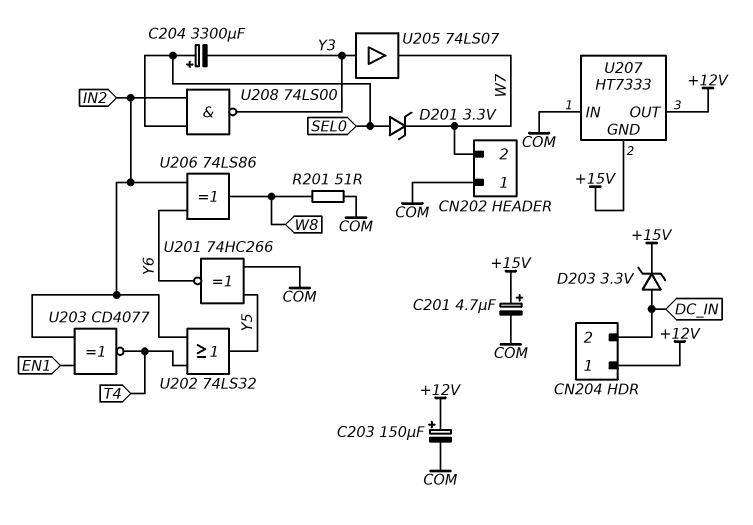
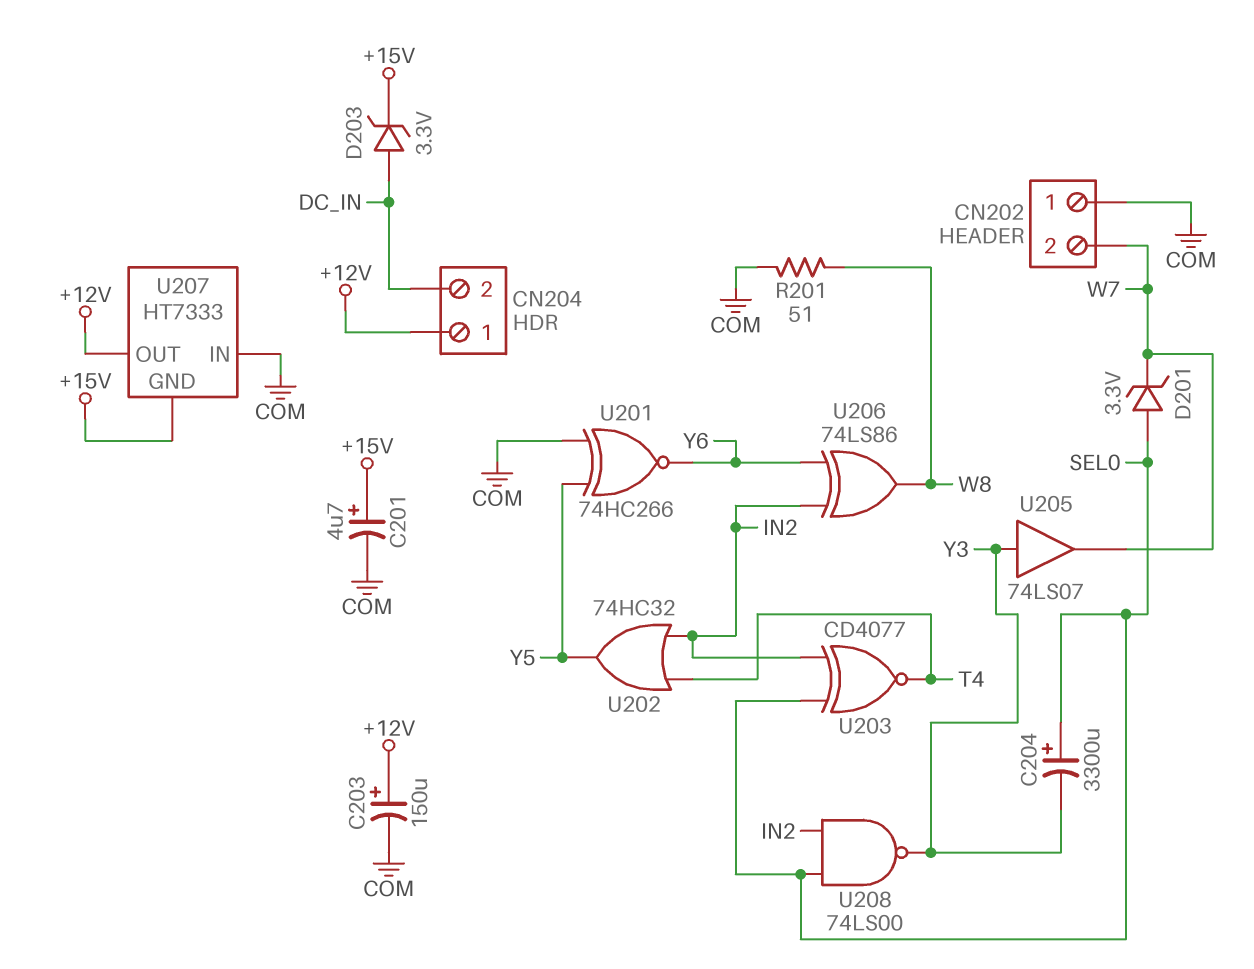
U202: OR 74LS32 (in IN2, in T4, out Y5) -> OR 74HC32 (in IN2, in T4, out Y5)
U203: XNOR CD4077 (in EN1, in IN2, out T4) -> XNOR CD4077 (in IN2, in SEL0, out T4)

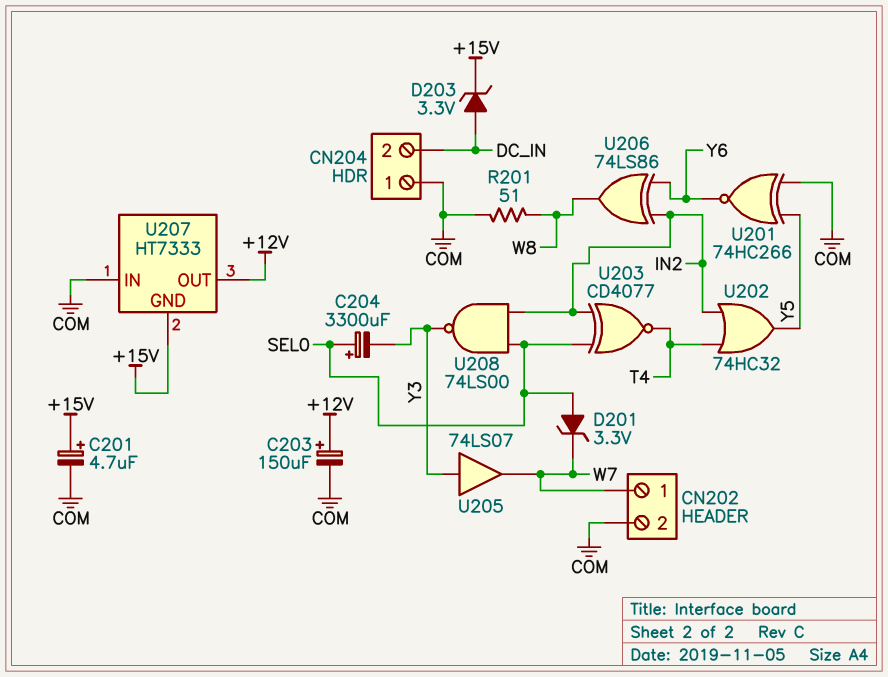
CN202 pin 1: COM -> W7
CN202 pin 2: W7 -> COM
CN204 pin 1: +12V -> COM

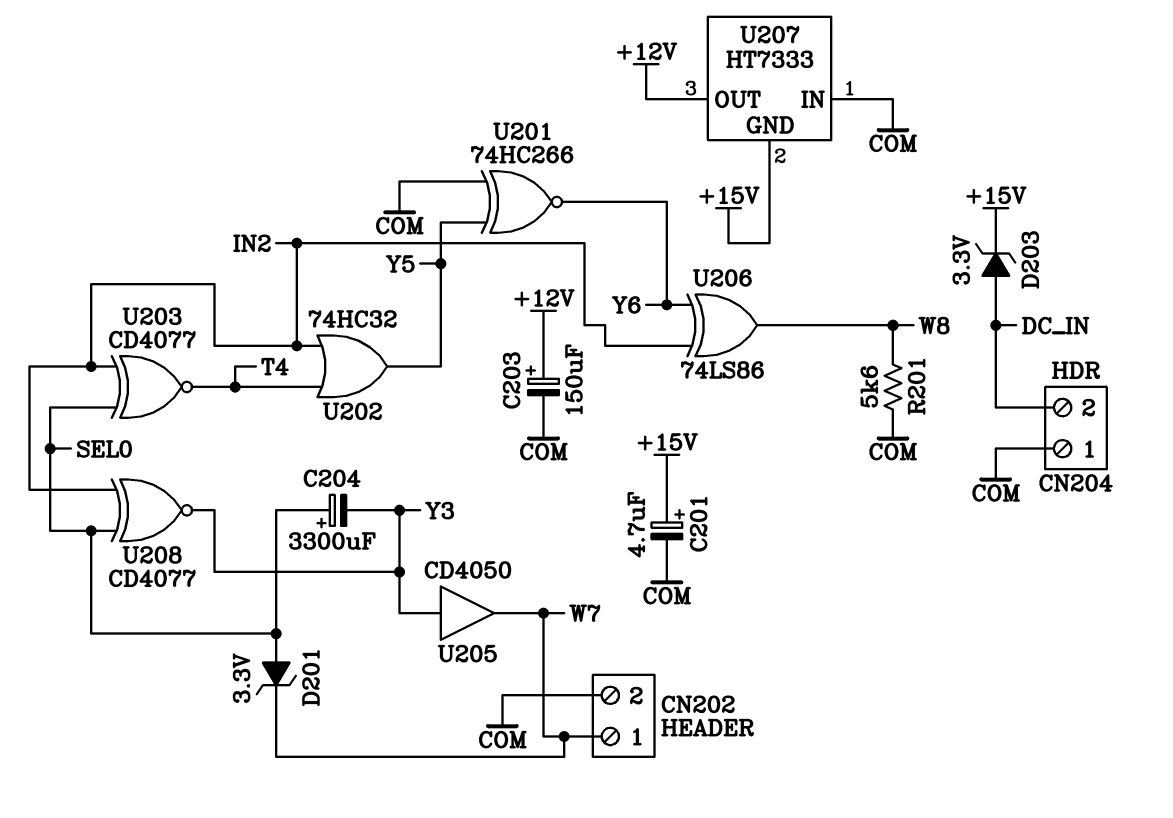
R201: 51 (COM, W8) -> 5.6k (COM, W8)
U205: buffer 74LS07 (in Y3, out W7) -> buffer CD4050 (in Y3, out W7)
U208: NAND 74LS00 (in IN2, in SEL0, out Y3) -> XNOR CD4077 (in IN2, in SEL0, out Y3)

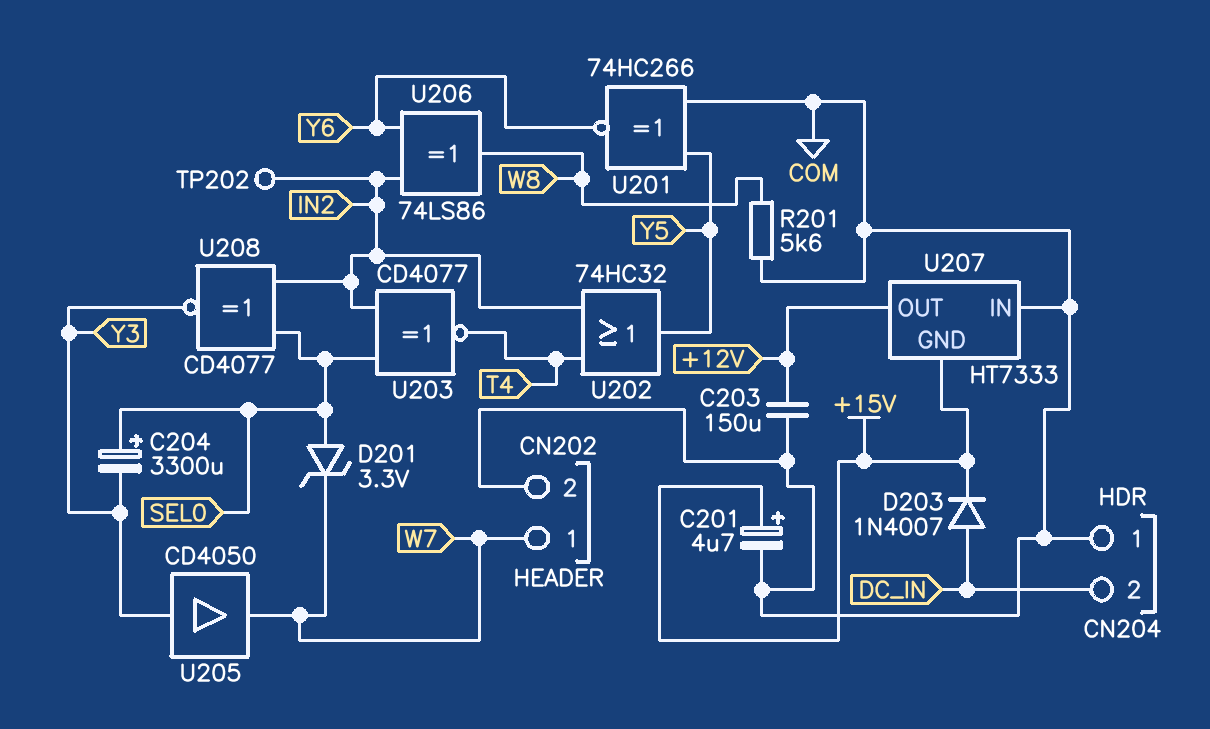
C203: 150uF (plus +12V, minus COM) -> 150uF (+12V, COM)
D203: zener 3.3V (A DC_IN, K +15V) -> diode 1N4007 (A DC_IN, K +15V)
TP202: none -> test point (IN2)

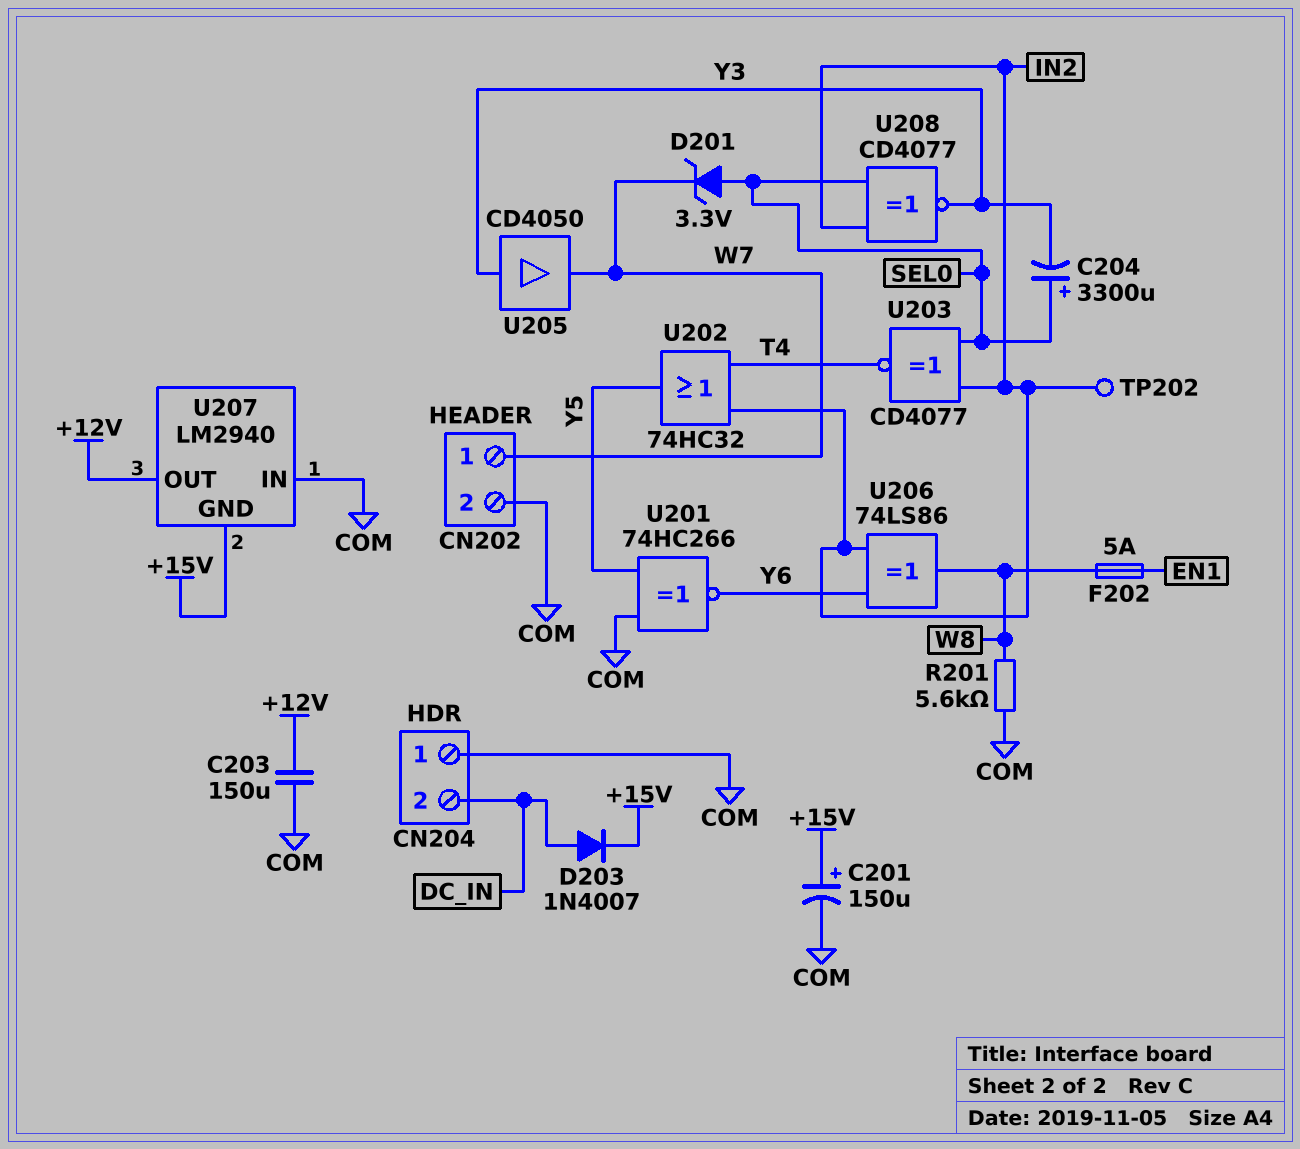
C201: 4.7uF (plus +15V, minus COM) -> 150uF (plus +15V, minus COM)
F202: none -> 5A (EN1, W8)
U207: HT7333 -> LM2940

